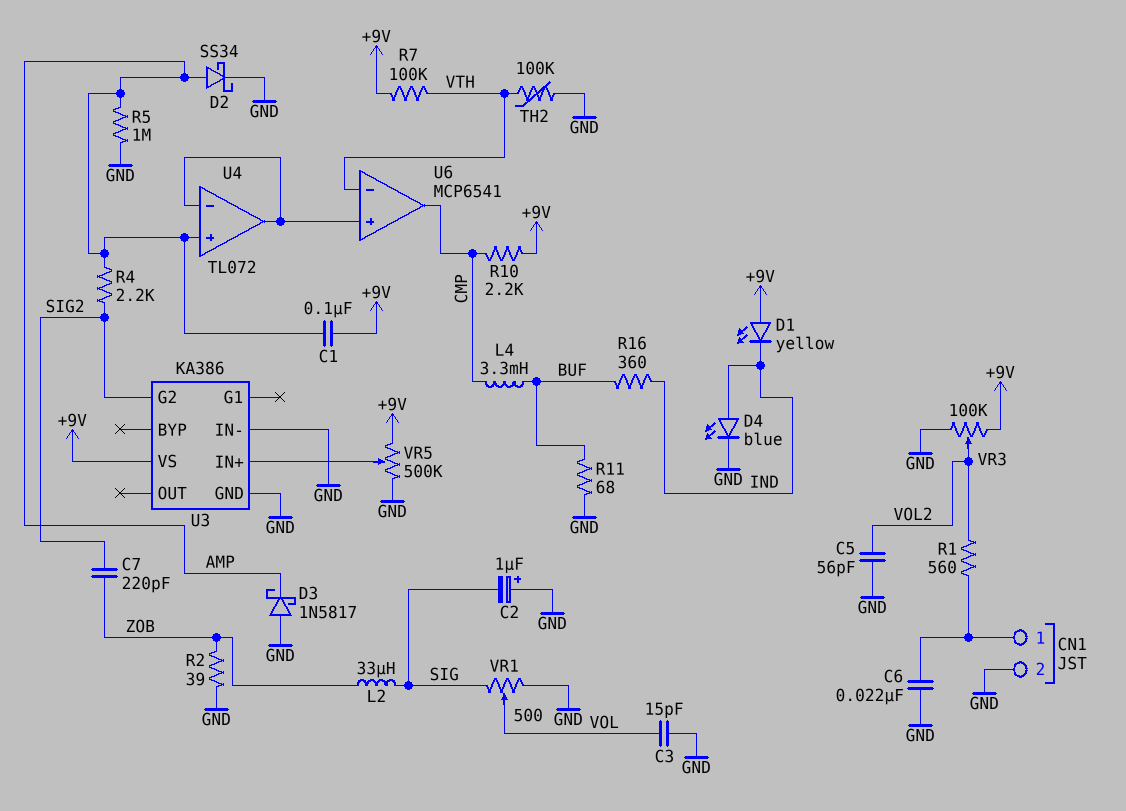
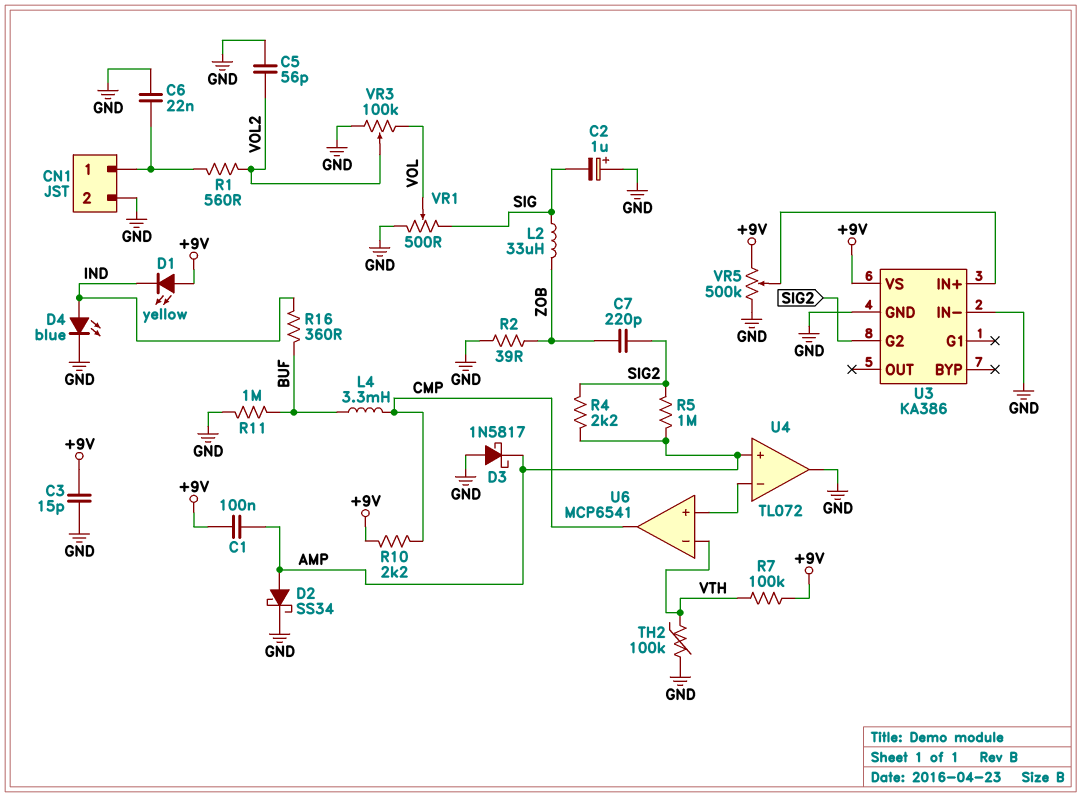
C3: 15pF (GND, VOL) -> 15pF (+9V, GND)
R5: 1M (AMP, GND) -> 1M (AMP, SIG2)
R11: 68 (BUF, GND) -> 1M (BUF, GND)
U4 pin out: U4/in- -> GND
VR3: 100k (+9V, GND, wiper VOL2) -> 100k (GND, VOL, wiper VOL2)

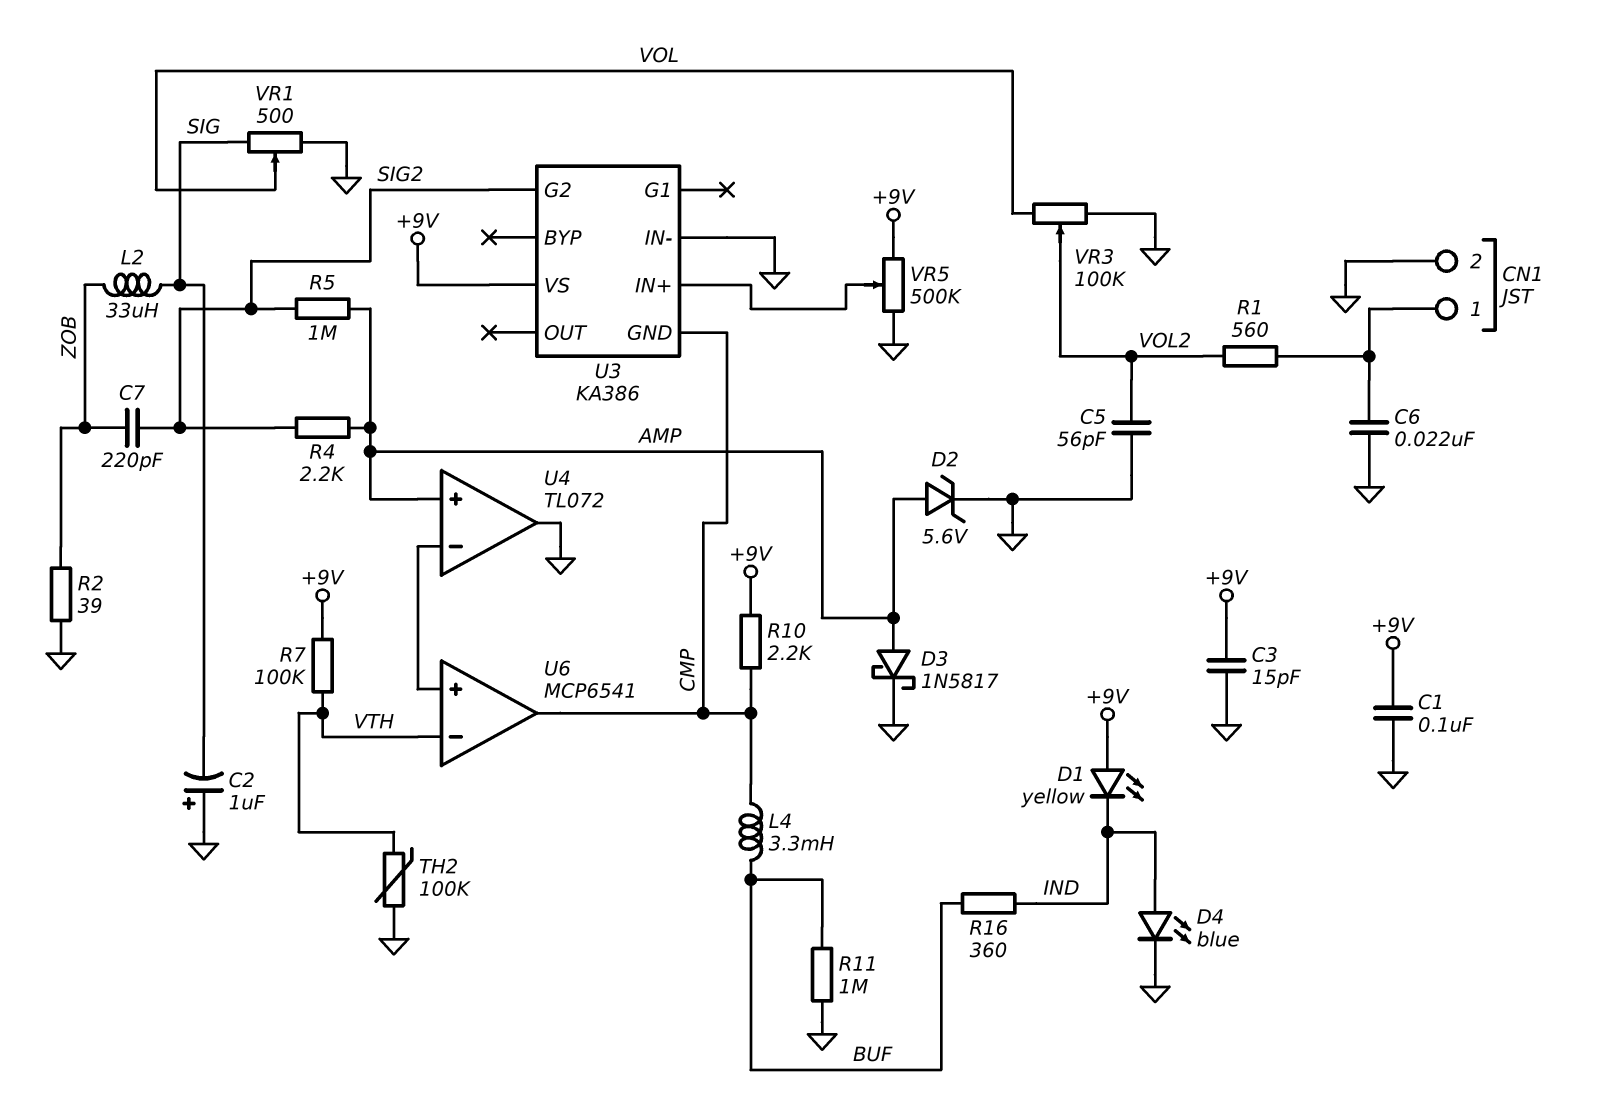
C1: 100nF (+9V, AMP) -> 100nF (+9V, GND)
D2: schottky SS34 (A AMP, K GND) -> zener 5.6V (A AMP, K GND)
D3: schottky 1N5817 (A GND, K AMP) -> schottky 1N5817 (A AMP, K GND)
U3 pin GND: GND -> CMP

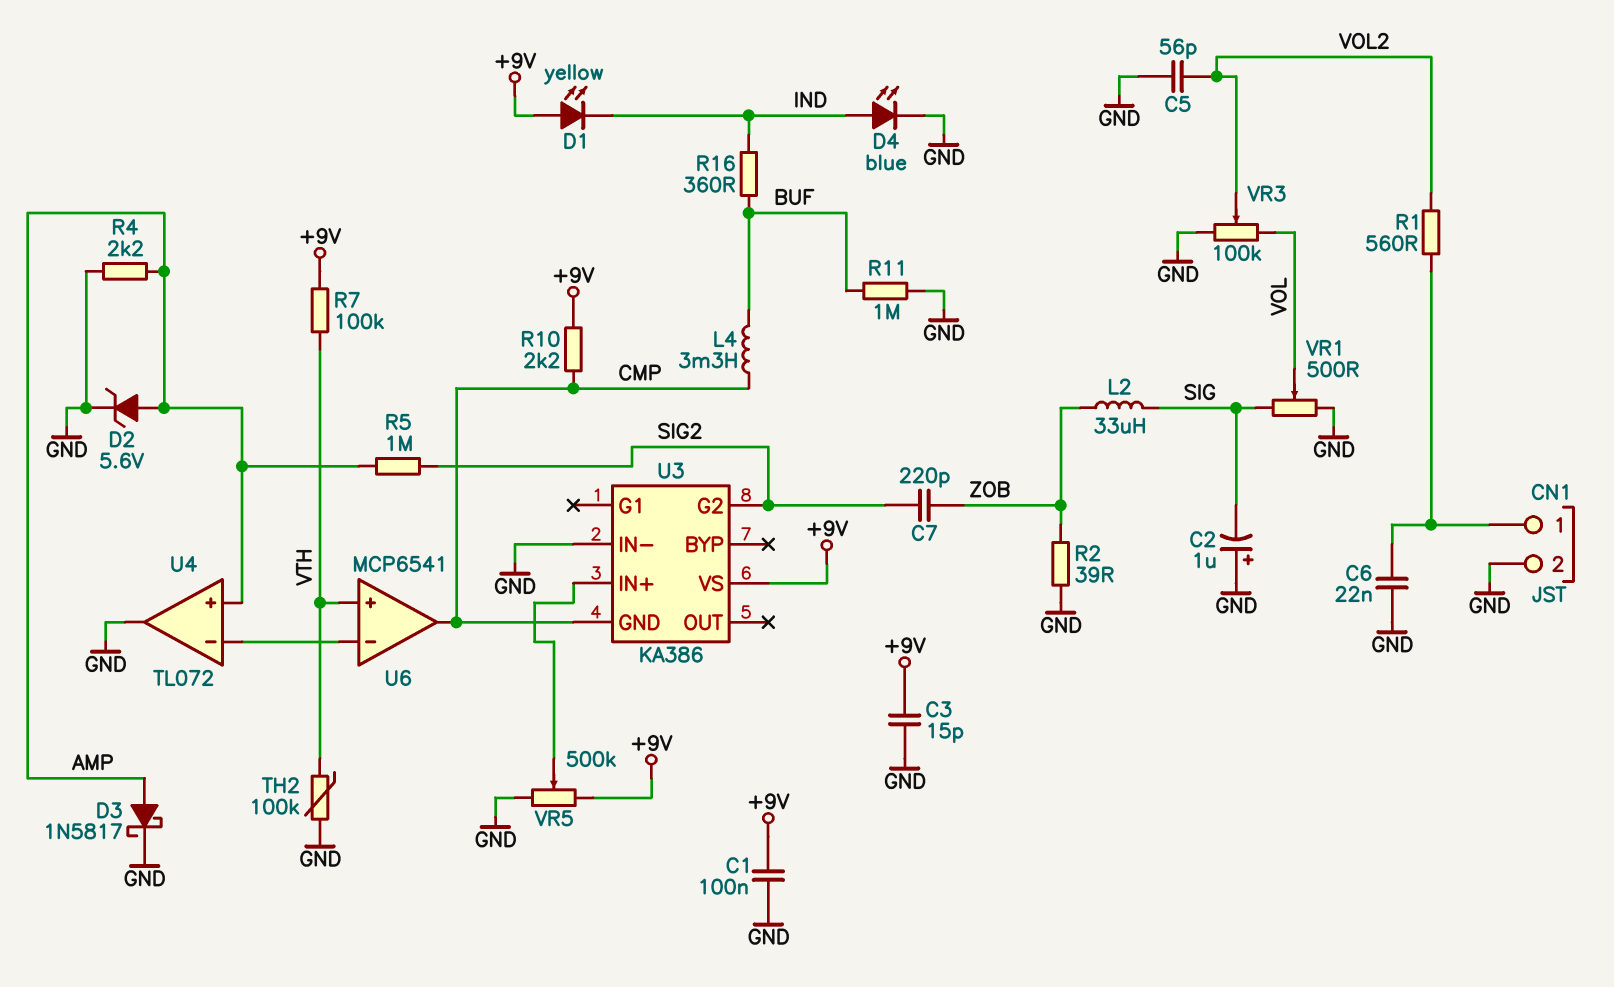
R4: 2.2k (AMP, SIG2) -> 2.2k (AMP, GND)
U6 pin in+: U4/in- -> VTH
U6 pin in-: VTH -> U4/in-

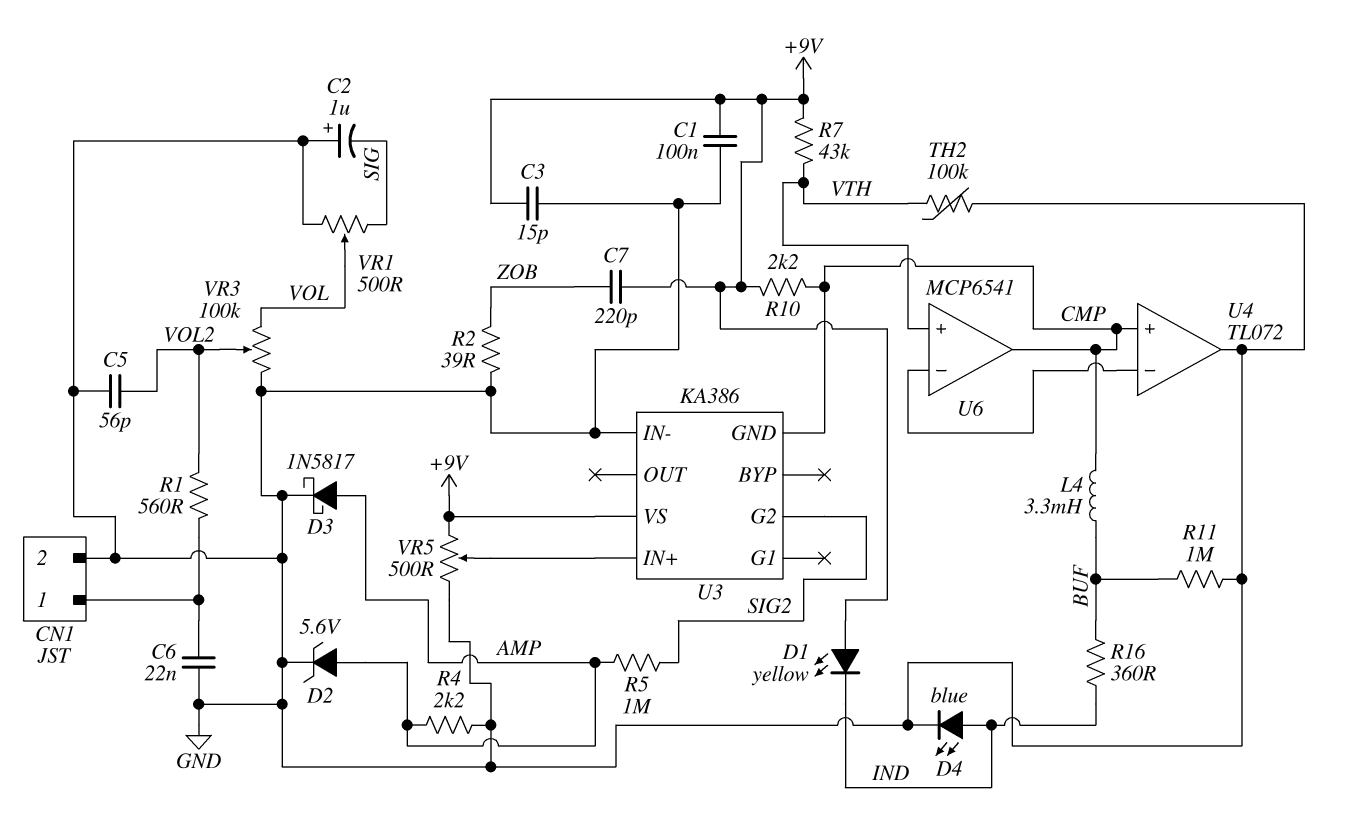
C7: 220pF (SIG2, ZOB) -> 220pF (+9V, ZOB)
L2: 33uH (SIG, ZOB) -> none
R7: 100k (+9V, VTH) -> 43k (+9V, VTH)
U4 pin in+: AMP -> CMP
VR5: 500k (+9V, GND, wiper U3/IN+) -> 500 (+9V, GND, wiper U3/IN+)

